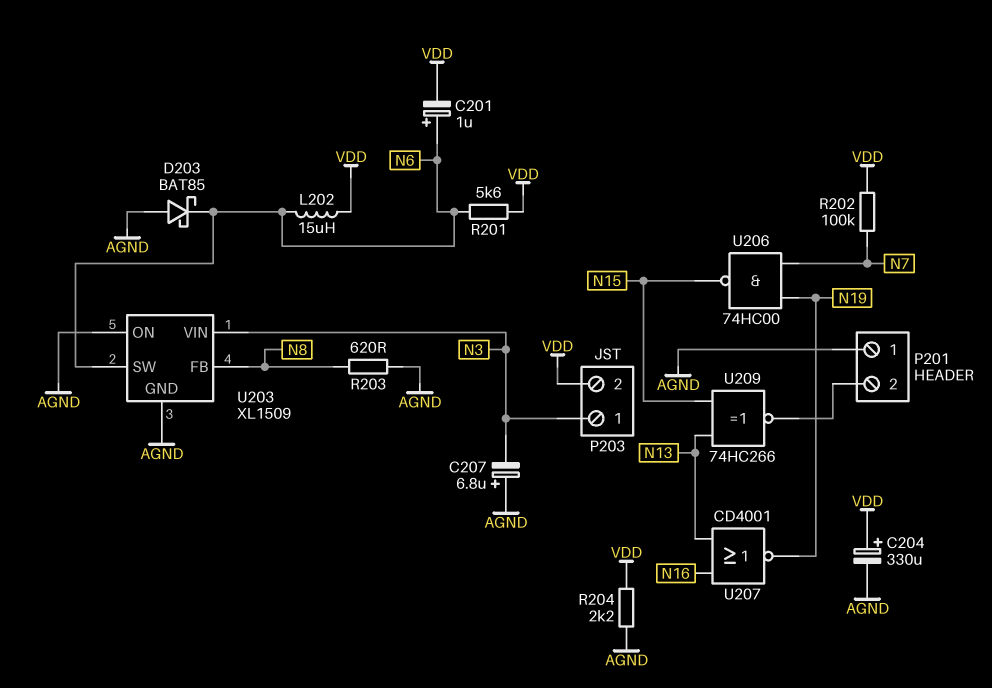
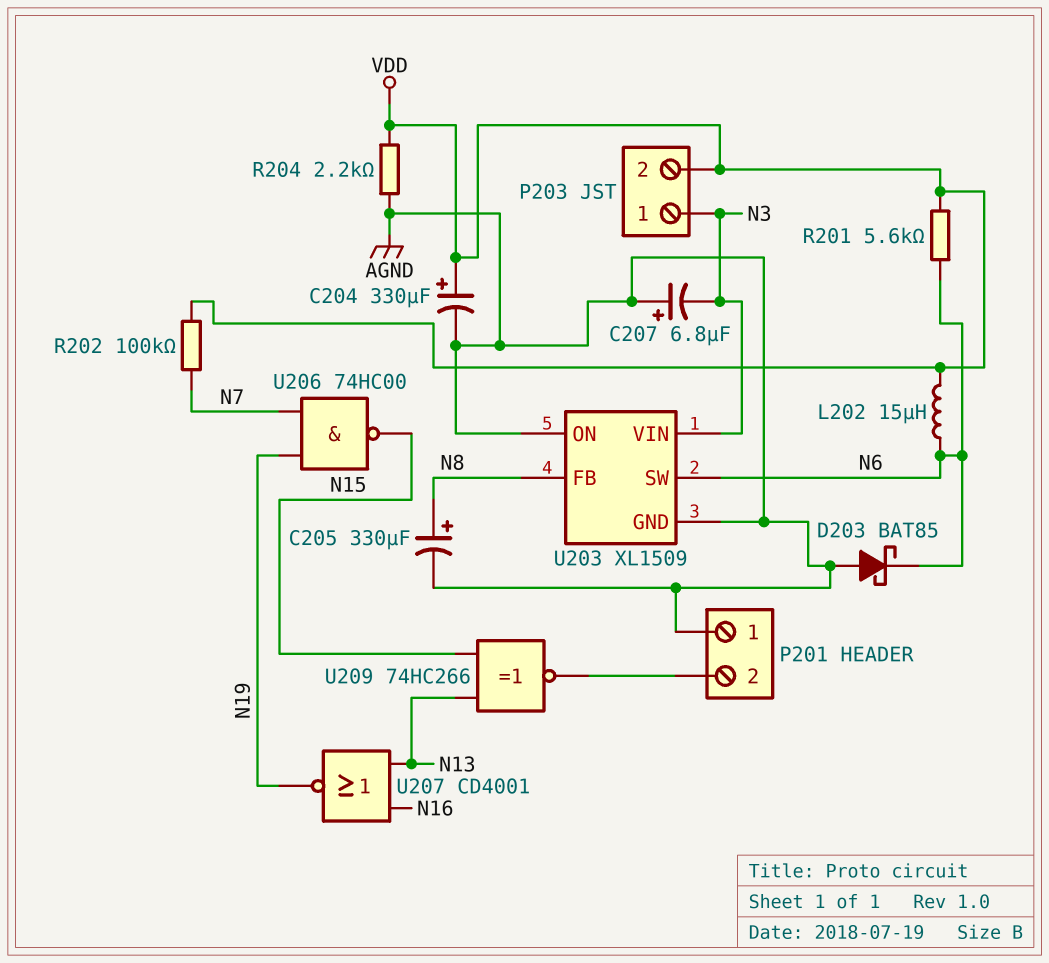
C201: 1uF (plus N6, minus VDD) -> none
C205: none -> 330uF (plus N8, minus AGND)
R203: 620 (AGND, N8) -> none

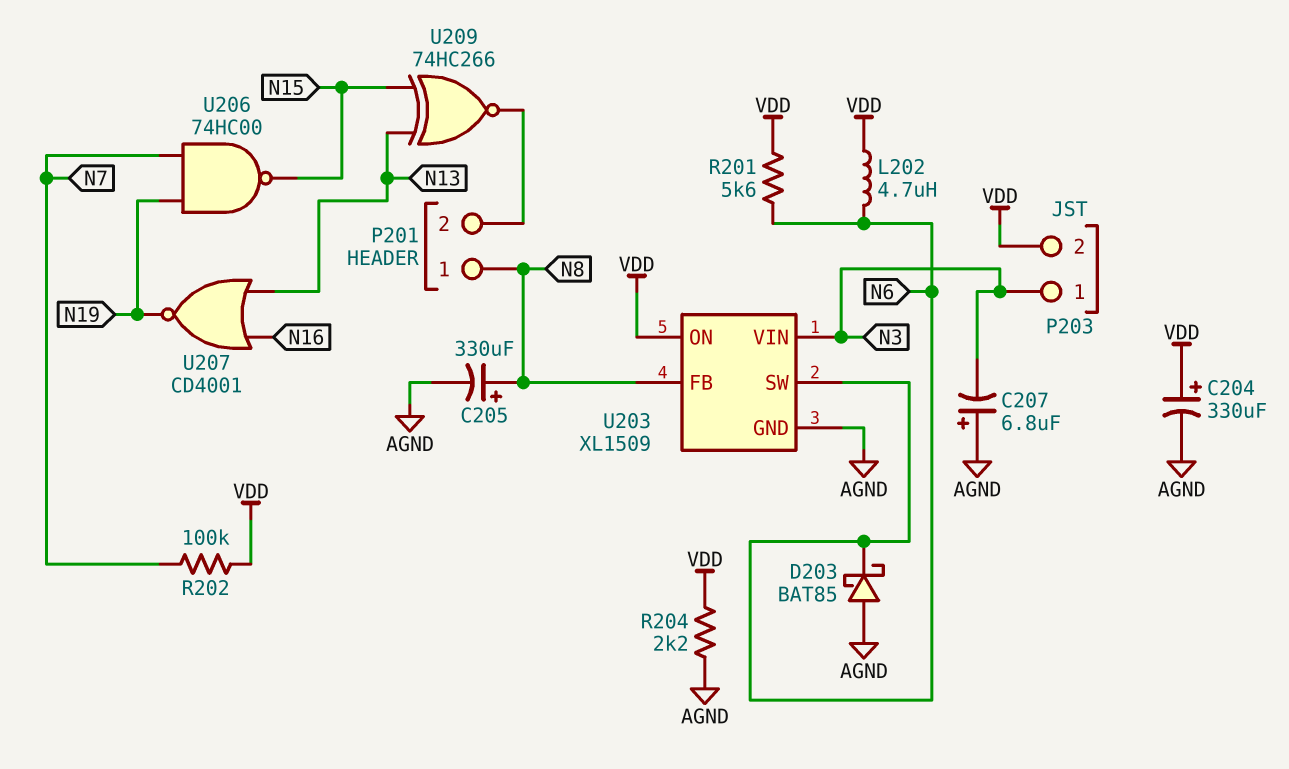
L202: 15uH (N6, VDD) -> 4.7uH (N6, VDD)
P201 pin 1: AGND -> N8
U203 pin ON: AGND -> VDD

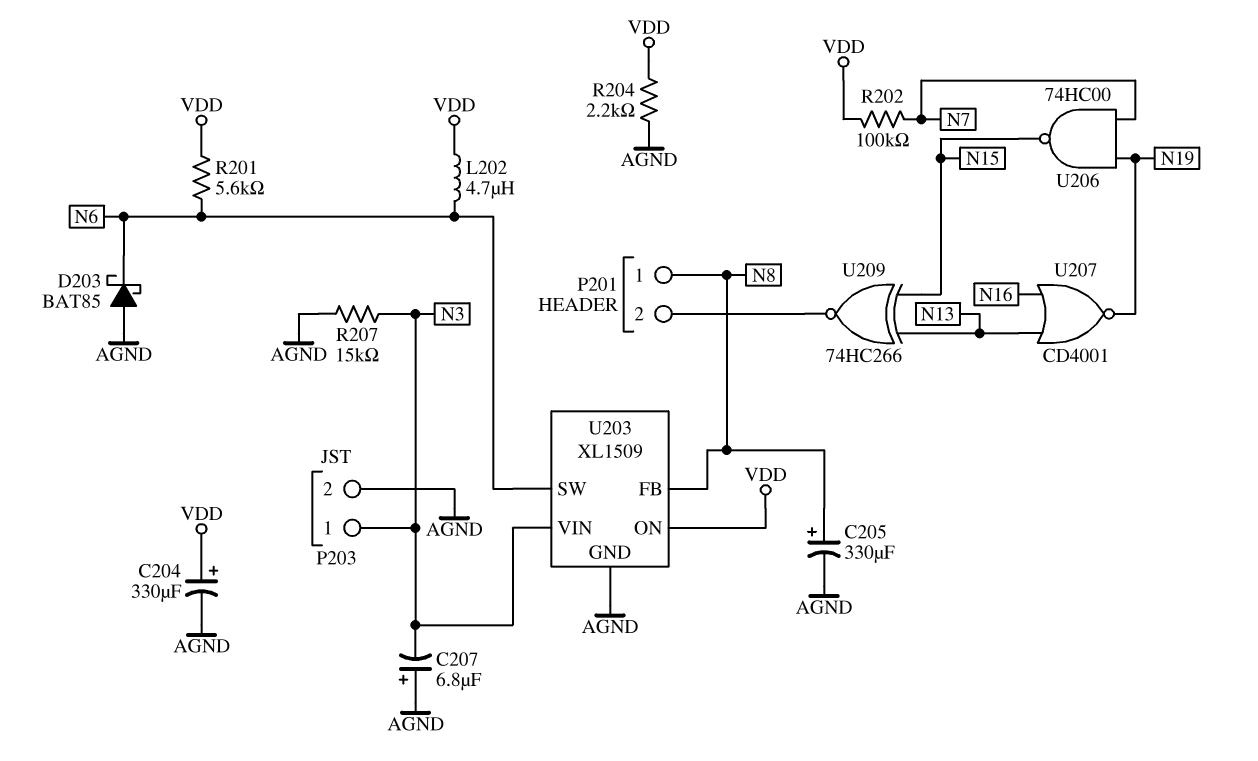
P203 pin 2: VDD -> AGND
R207: none -> 15k (AGND, N3)

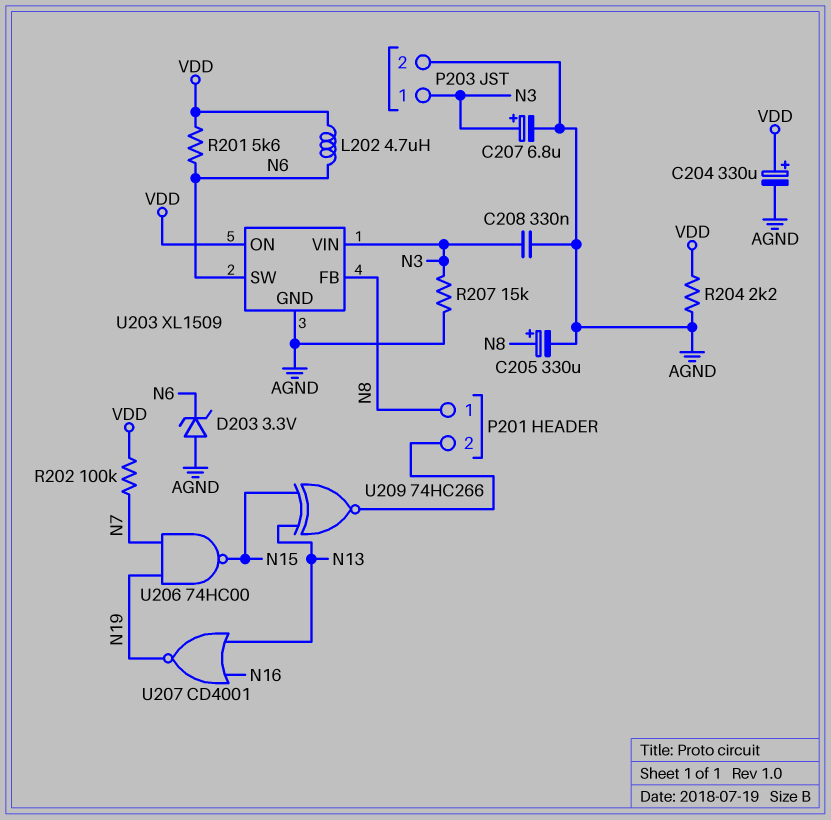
C207: 6.8uF (plus AGND, minus N3) -> 6.8uF (plus N3, minus AGND)
C208: none -> 330nF (AGND, N3)
D203: schottky BAT85 (A AGND, K N6) -> zener 3.3V (A AGND, K N6)

